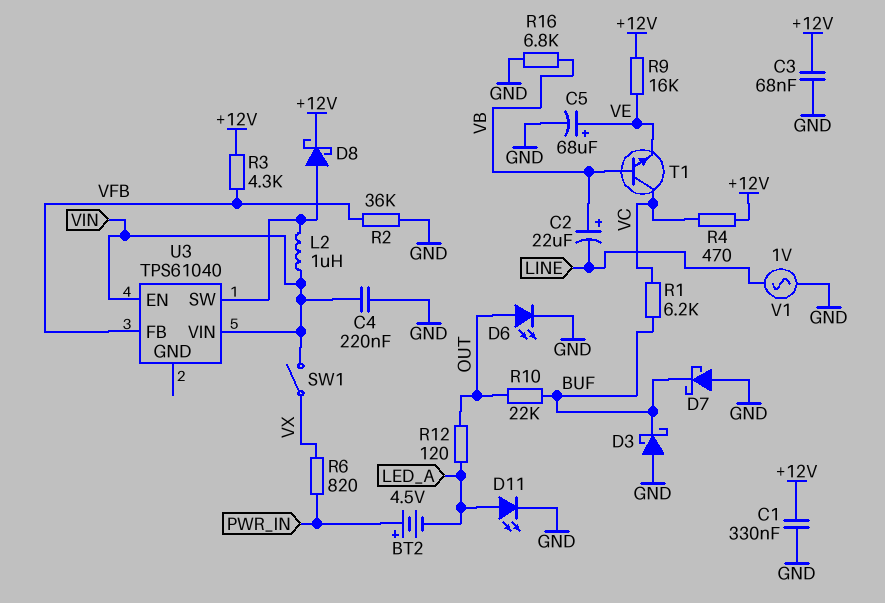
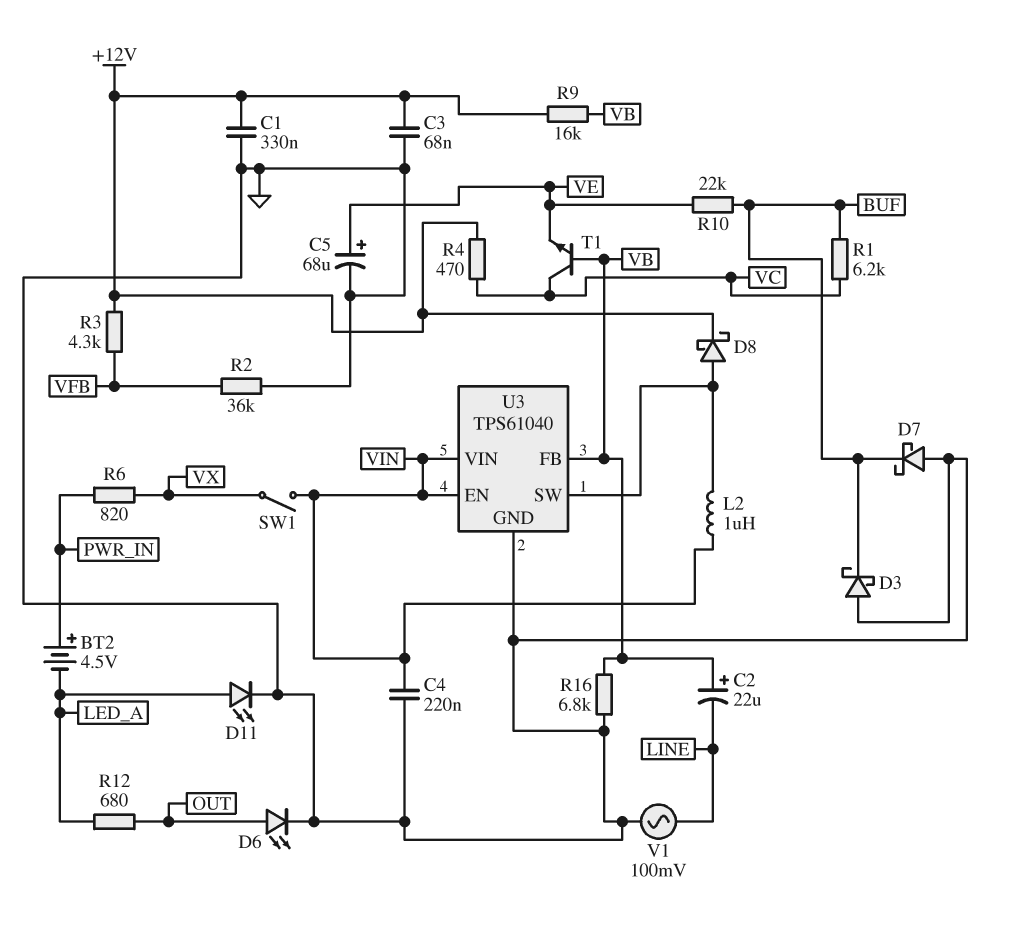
R9: 16k (+12V, VE) -> 16k (+12V, VB)
R10: 22k (BUF, OUT) -> 22k (BUF, VE)
R12: 120 (LED_A, OUT) -> 680 (LED_A, OUT)
U3 pin FB: VFB -> VB
U3 pin GND: none -> GND
V1: AC 1V (GND, LINE) -> AC 100mV (GND, LINE)

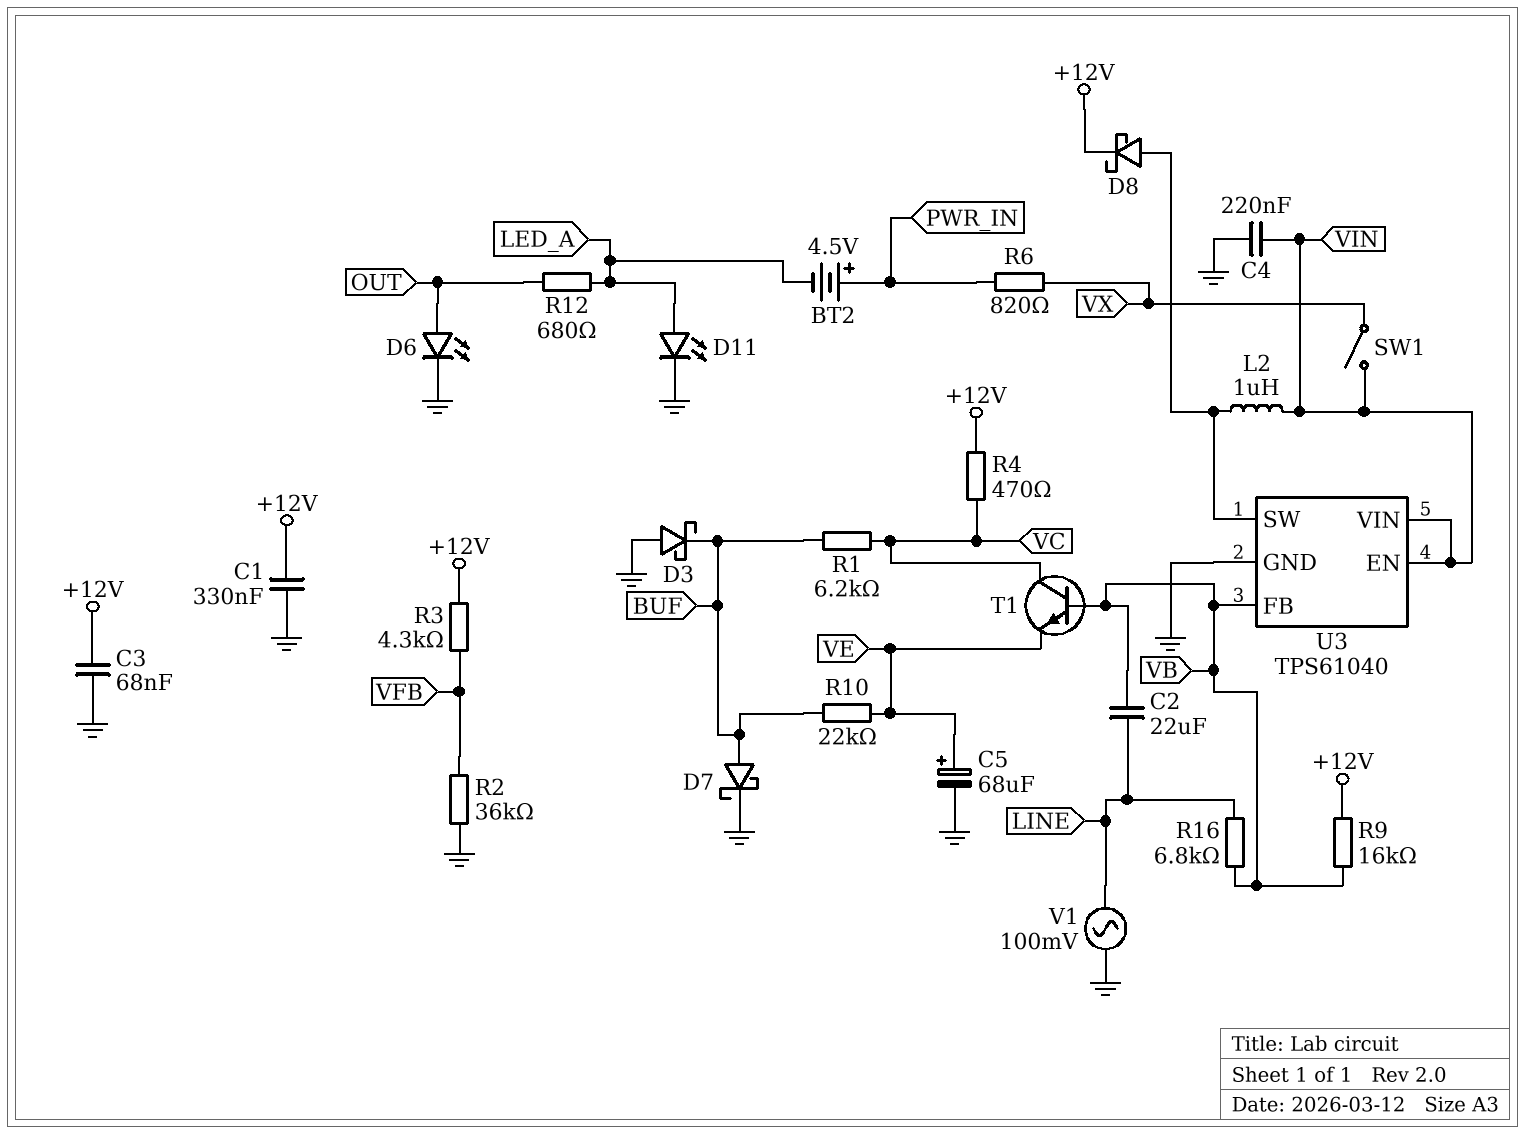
C2: 22uF (plus VB, minus LINE) -> 22uF (LINE, VB)
D7: schottky (A GND, K BUF) -> schottky (A BUF, K GND)
R16: 6.8k (GND, VB) -> 6.8k (LINE, VB)

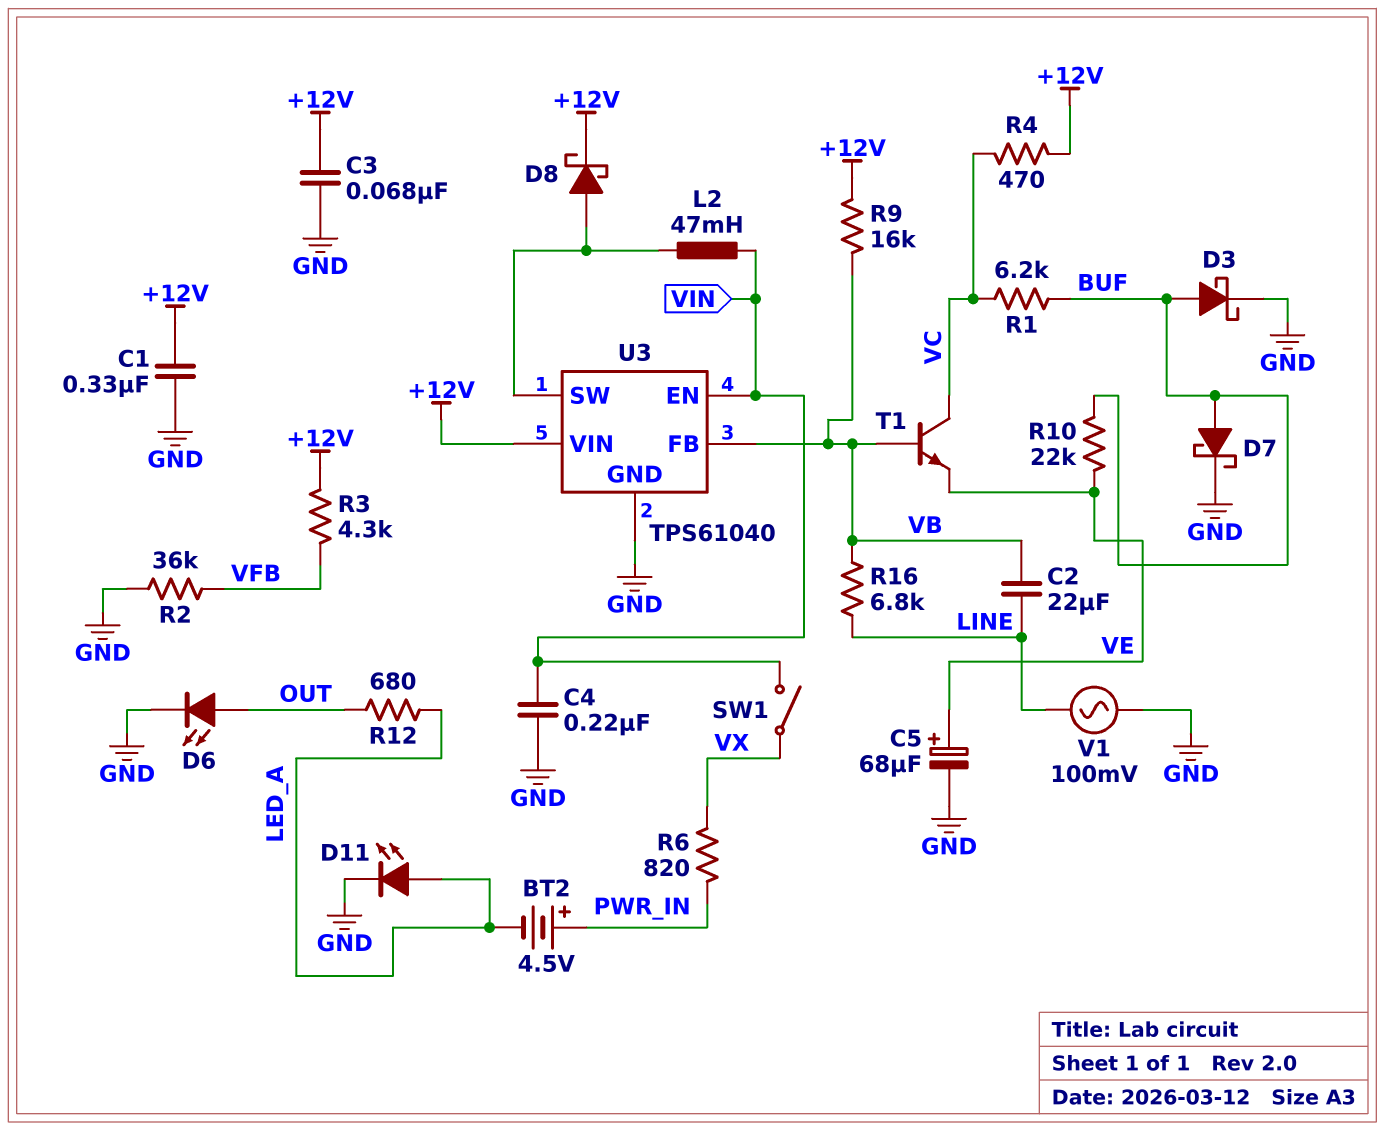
D3: schottky (A GND, K BUF) -> schottky (A BUF, K GND)
L2: 1uH (U3/SW, VIN) -> 47mH (U3/SW, VIN)
U3 pin VIN: VIN -> +12V

